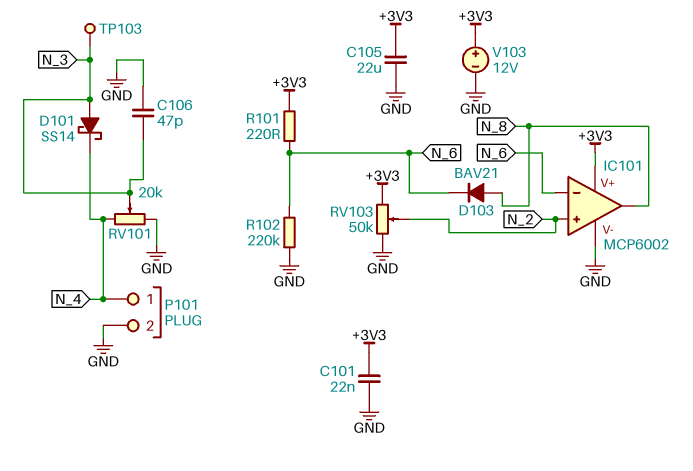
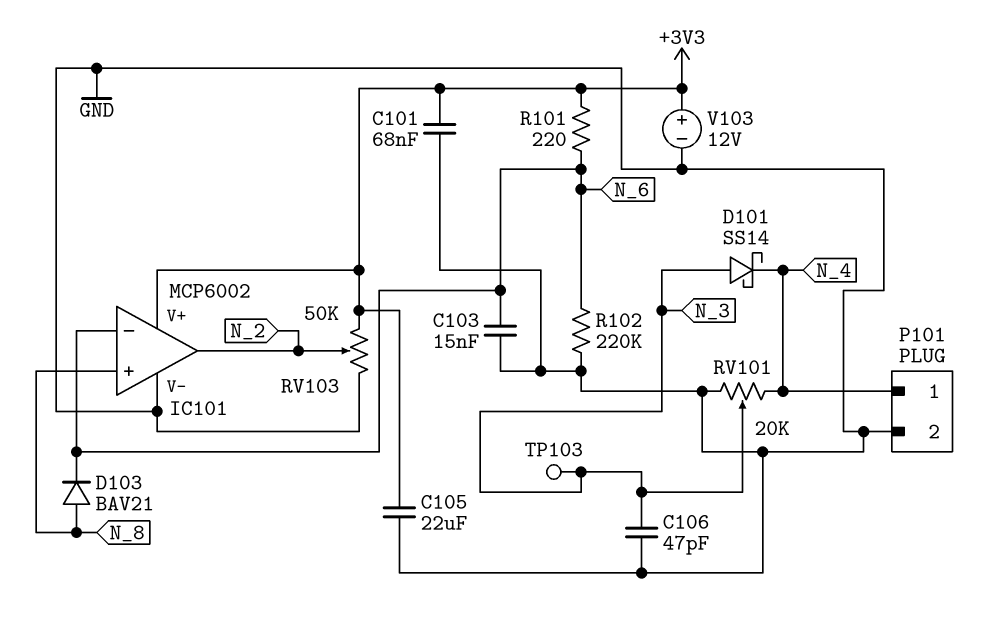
C101: 22nF (+3V3, GND) -> 68nF (+3V3, GND)
C103: none -> 15nF (GND, N_6)
IC101 pin in+: N_2 -> N_8
IC101 pin out: N_8 -> N_2

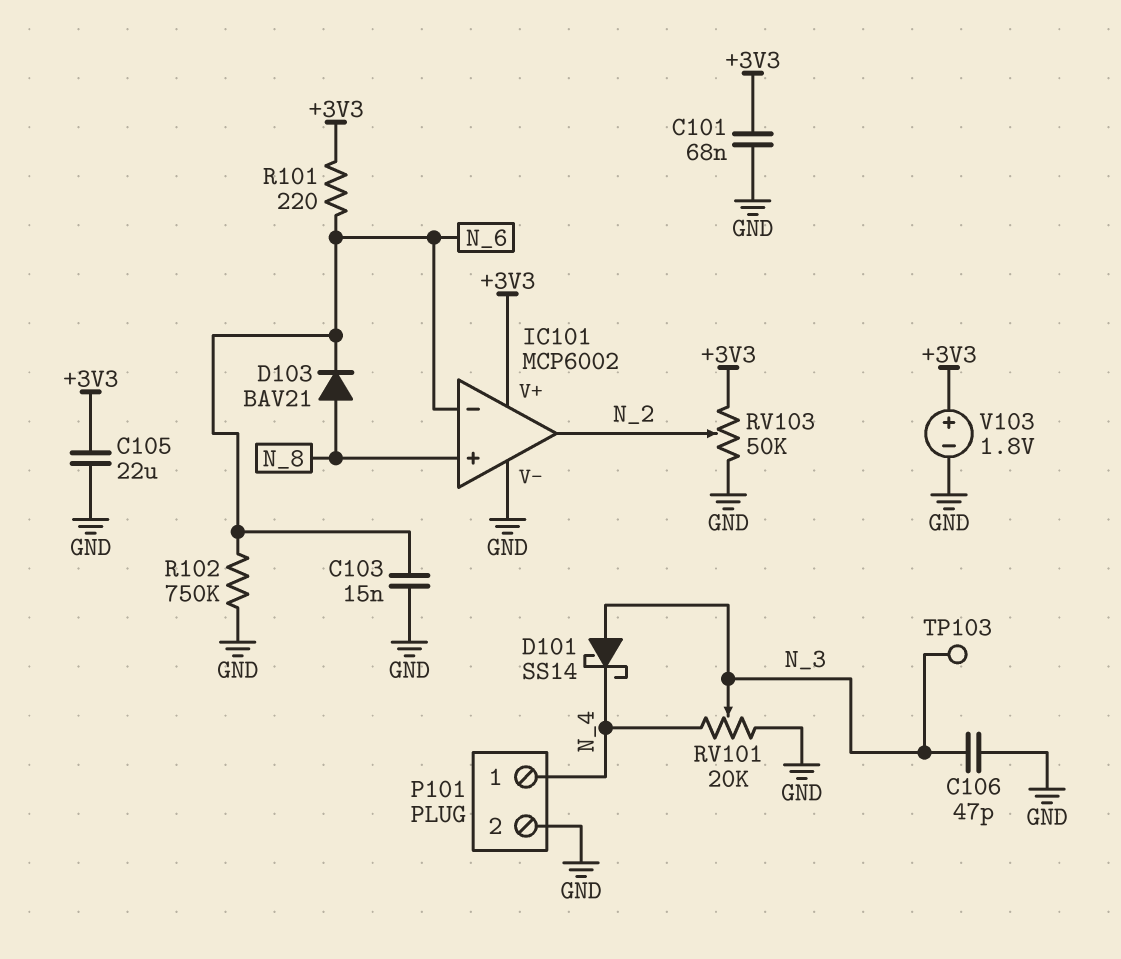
R102: 220k (GND, N_6) -> 750k (GND, N_6)
V103: 12V (plus +3V3, minus GND) -> 1.8V (plus +3V3, minus GND)

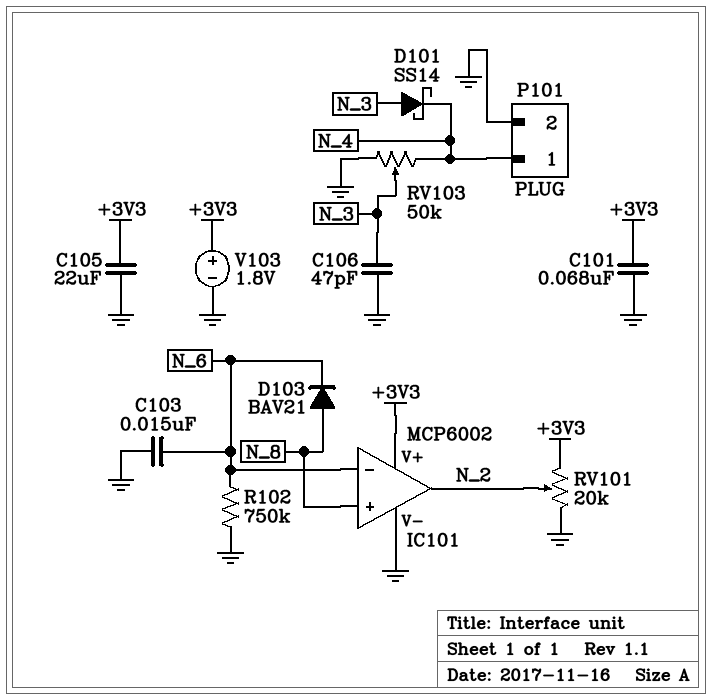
R101: 220 (+3V3, N_6) -> none
RV101: 20k (GND, N_4, wiper N_3) -> 20k (+3V3, GND, wiper N_2)
RV103: 50k (+3V3, GND, wiper N_2) -> 50k (GND, N_4, wiper N_3)
TP103: test point (N_3) -> none

